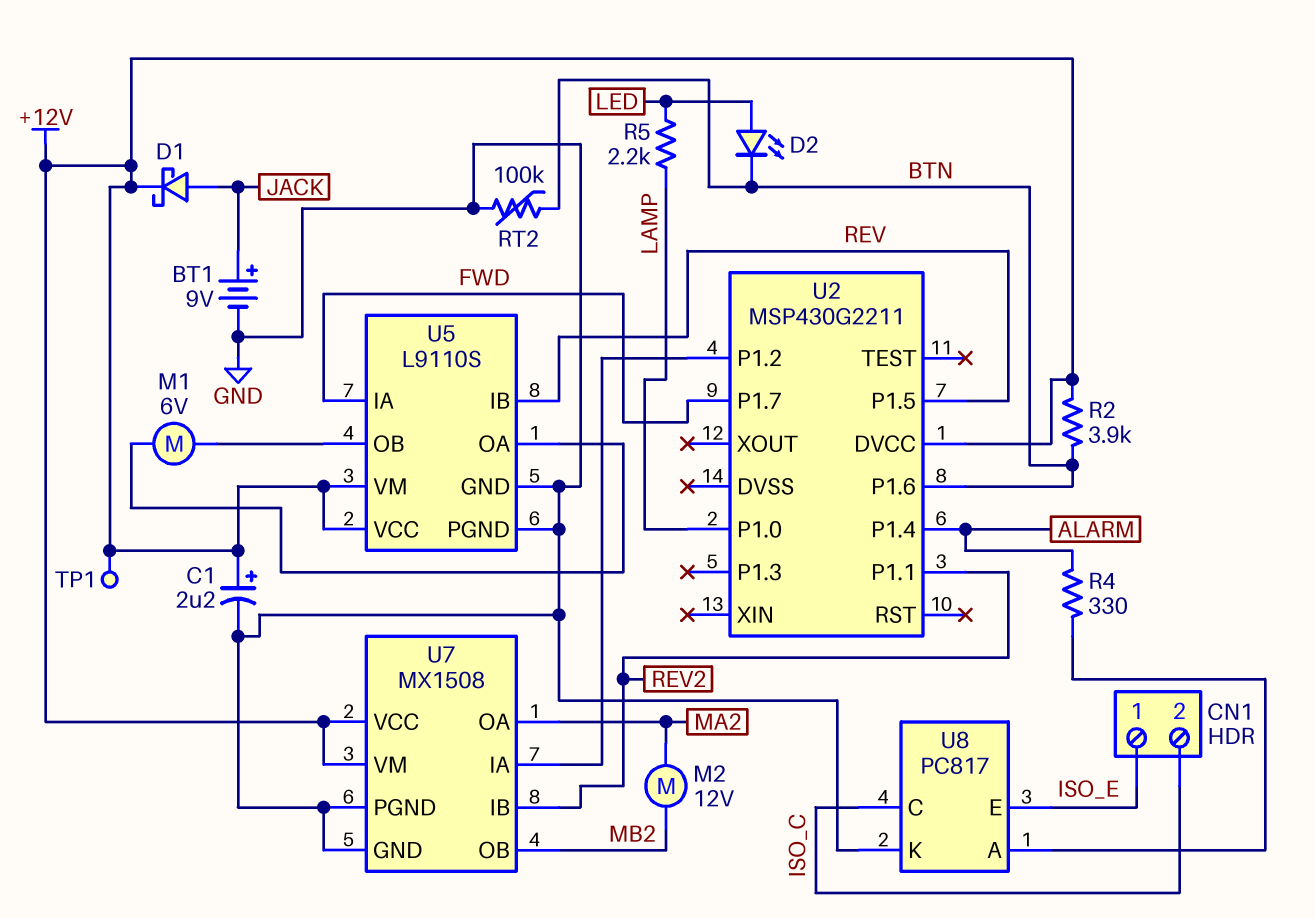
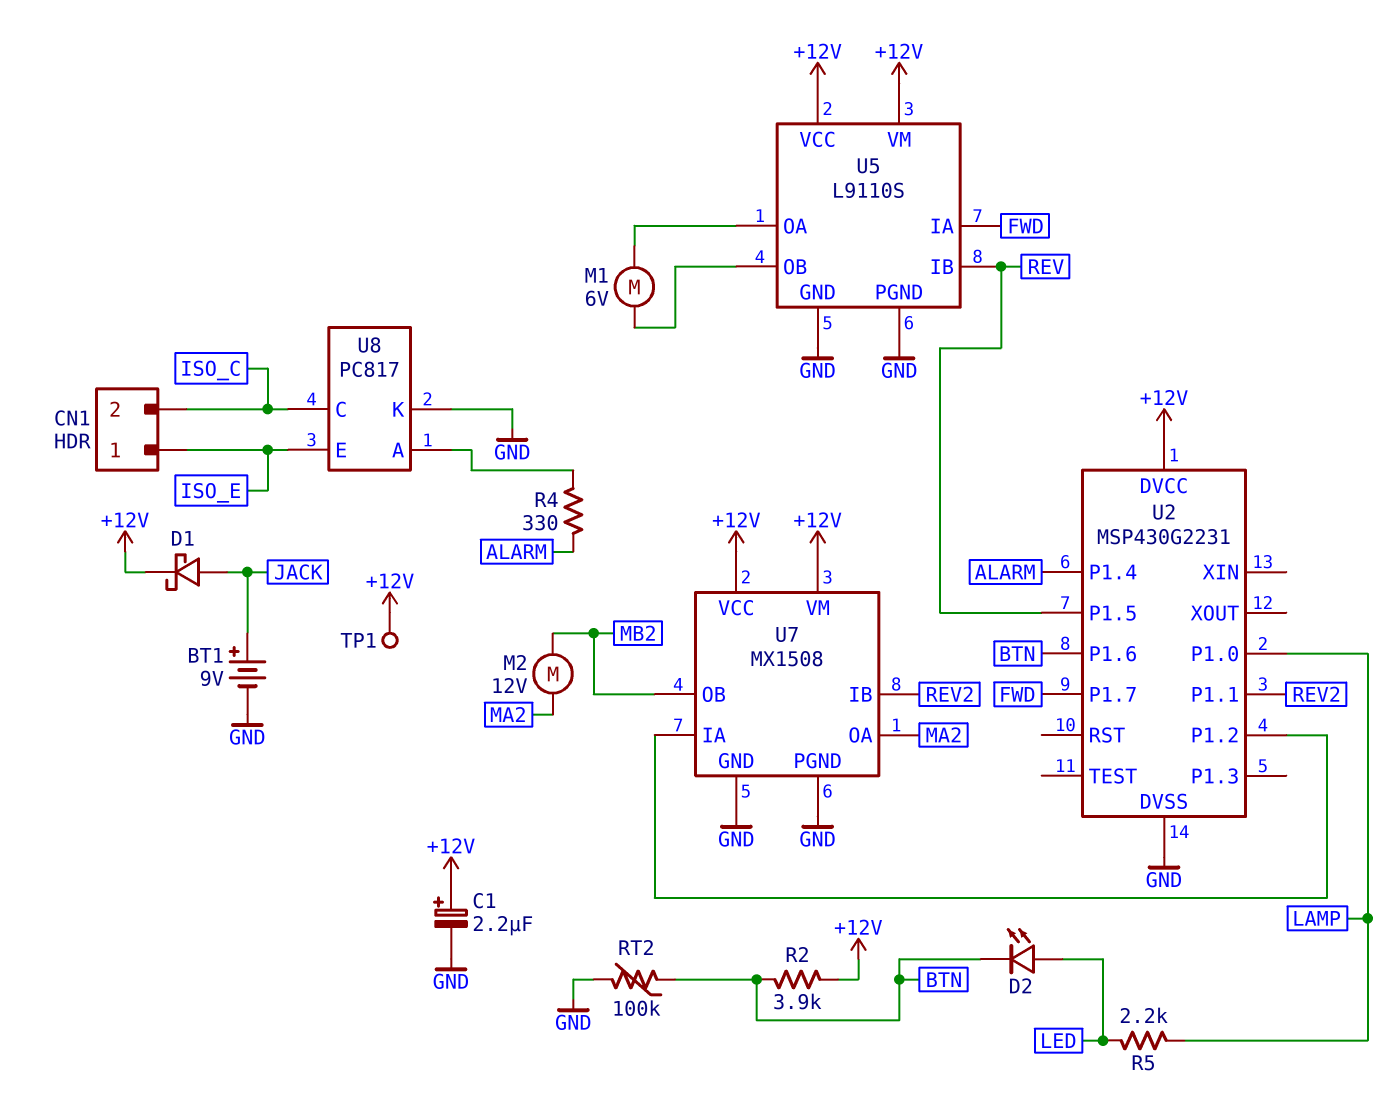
U2: MSP430G2211 -> MSP430G2231
U2 pin DVSS: none -> GND

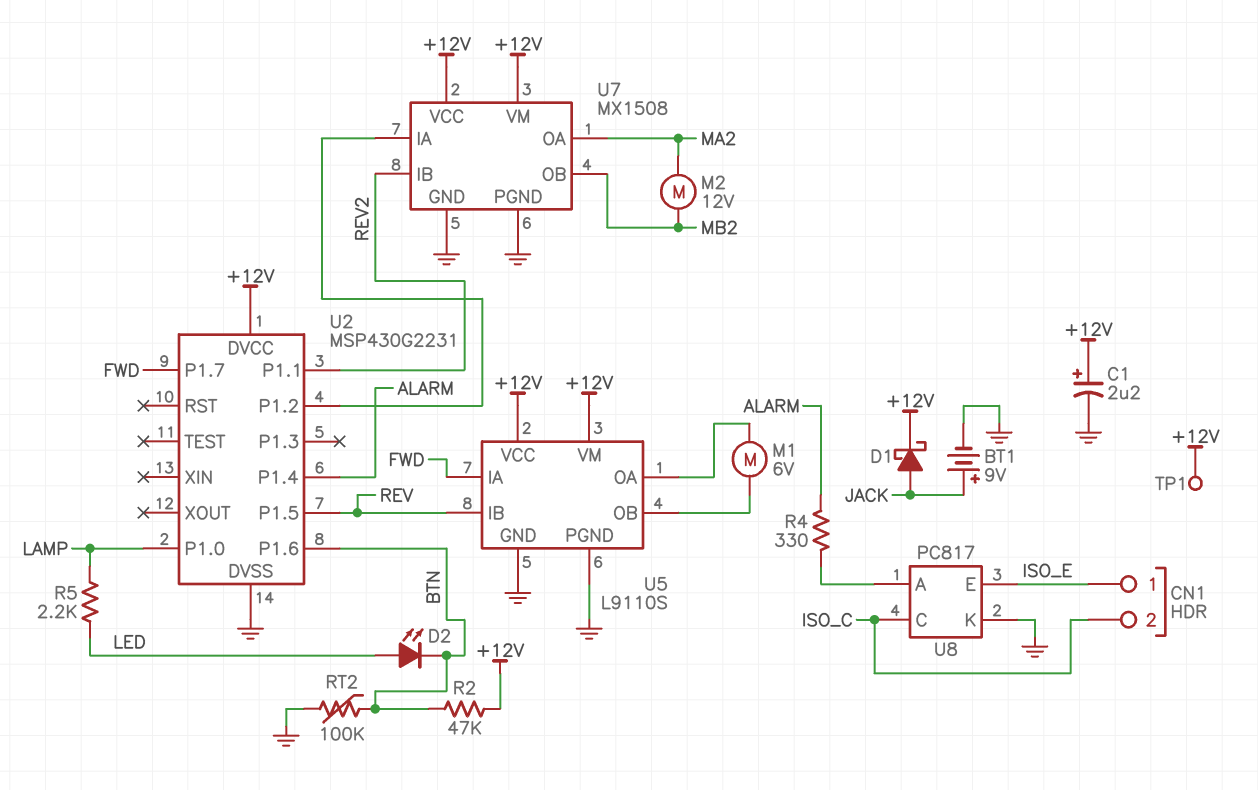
R2: 3.9k (+12V, BTN) -> 47k (+12V, BTN)

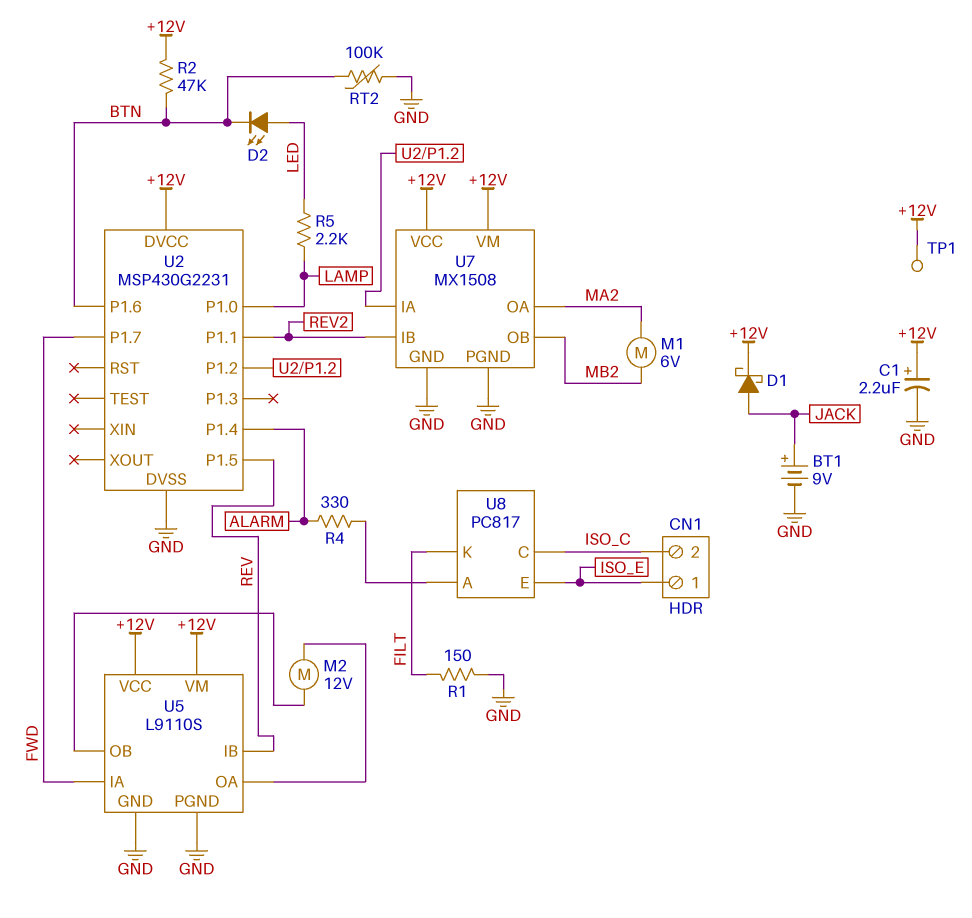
M1: motor 6V (U5/OA, U5/OB) -> motor 6V (MA2, MB2)
M2: motor 12V (MA2, MB2) -> motor 12V (U5/OA, U5/OB)
R1: none -> 150 (FILT, GND)
U8 pin K: GND -> FILT

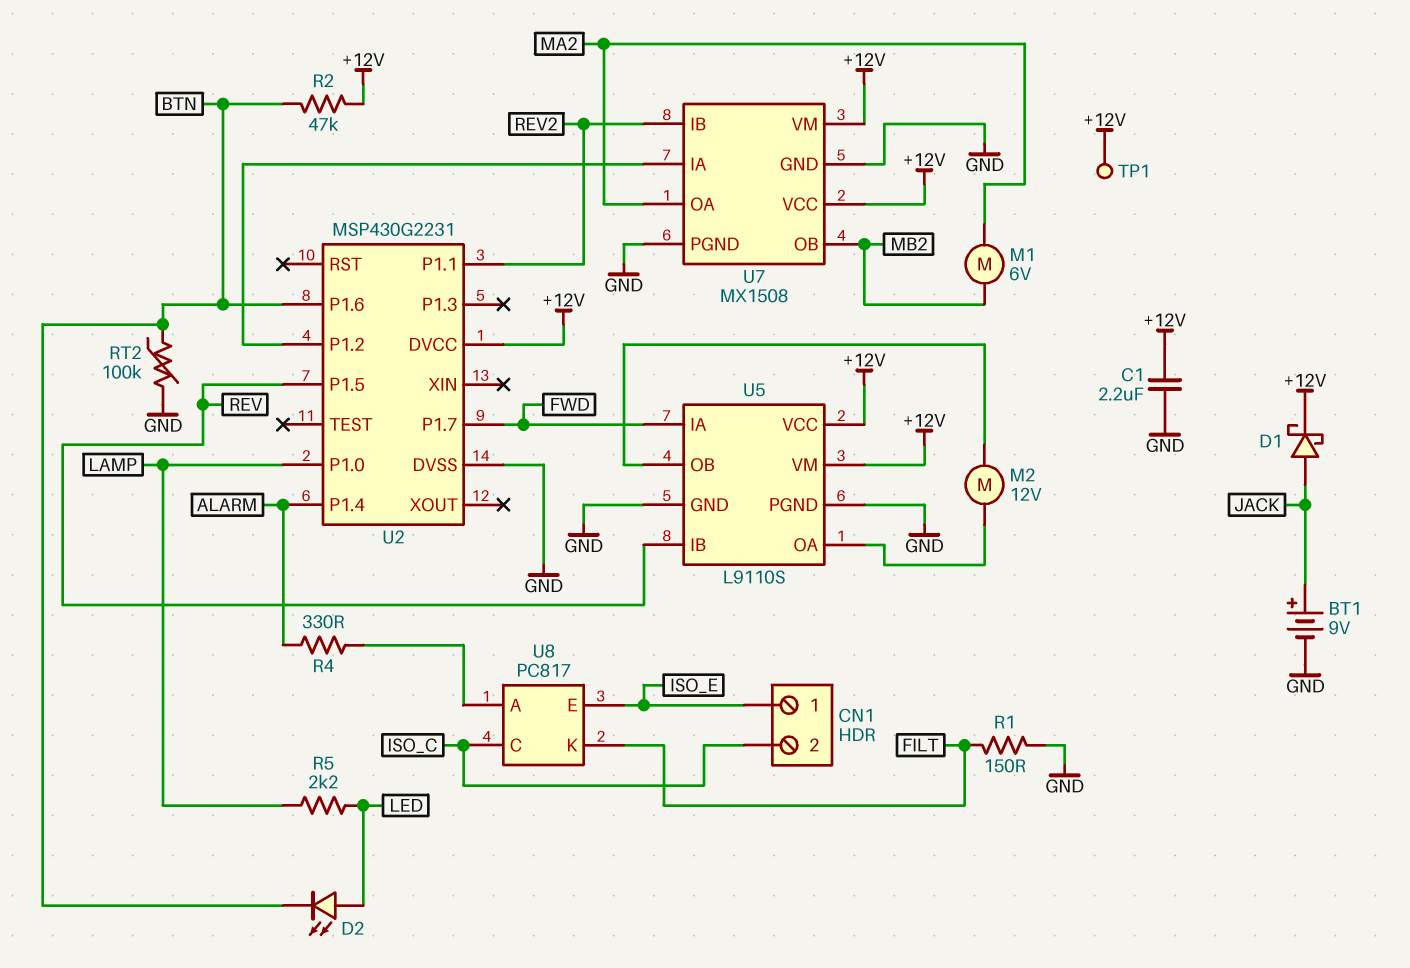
C1: 2.2uF (plus +12V, minus GND) -> 2.2uF (+12V, GND)

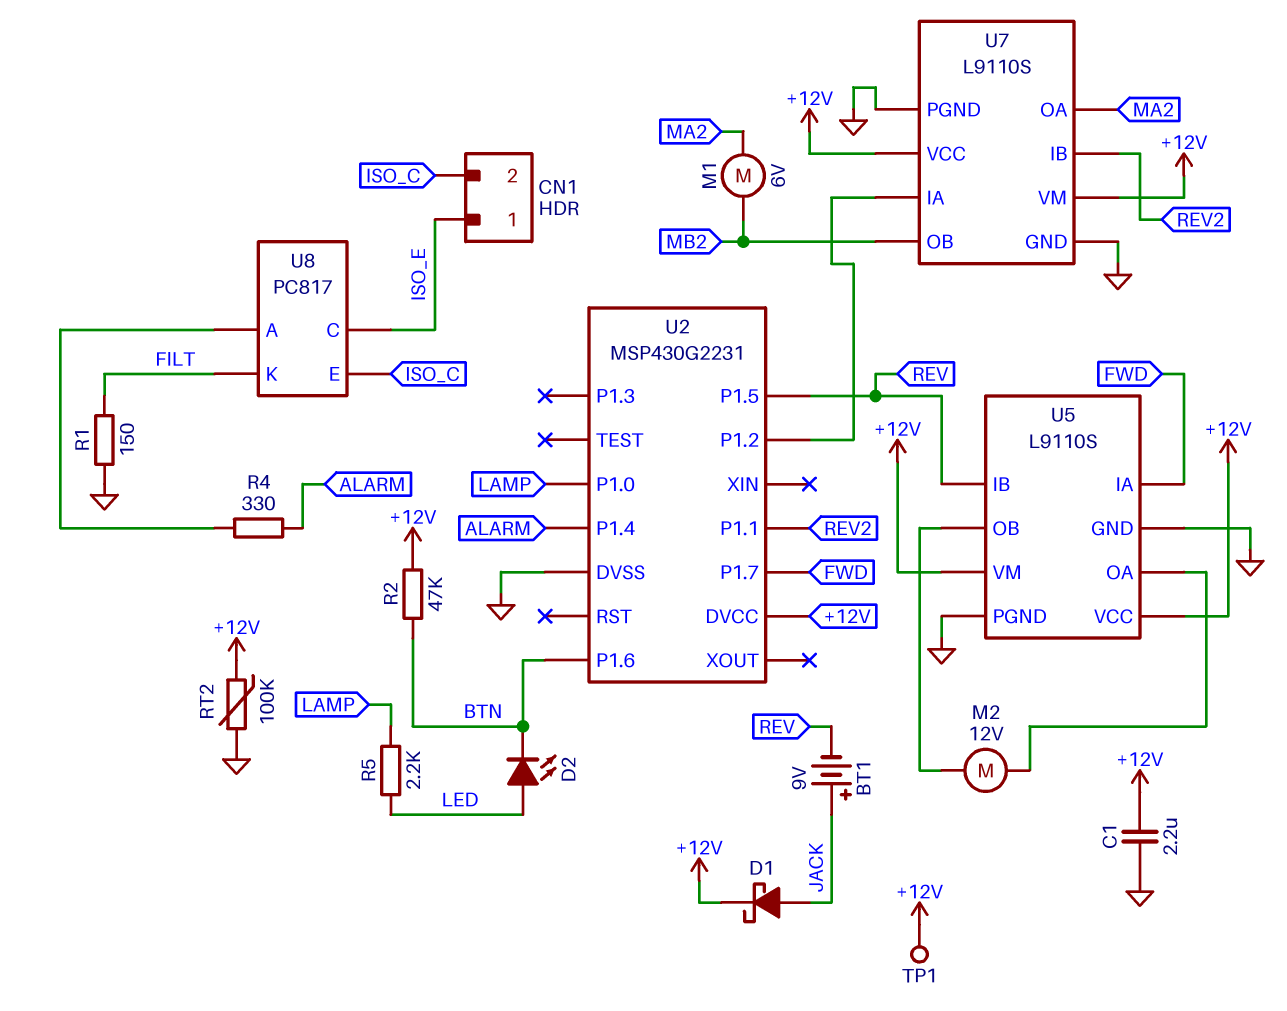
BT1: 9V (plus JACK, minus GND) -> 9V (plus JACK, minus REV)
RT2: 100k (BTN, GND) -> 100k (+12V, GND)
U7: MX1508 -> L9110S
U8 pin C: ISO_C -> ISO_E
U8 pin E: ISO_E -> ISO_C

